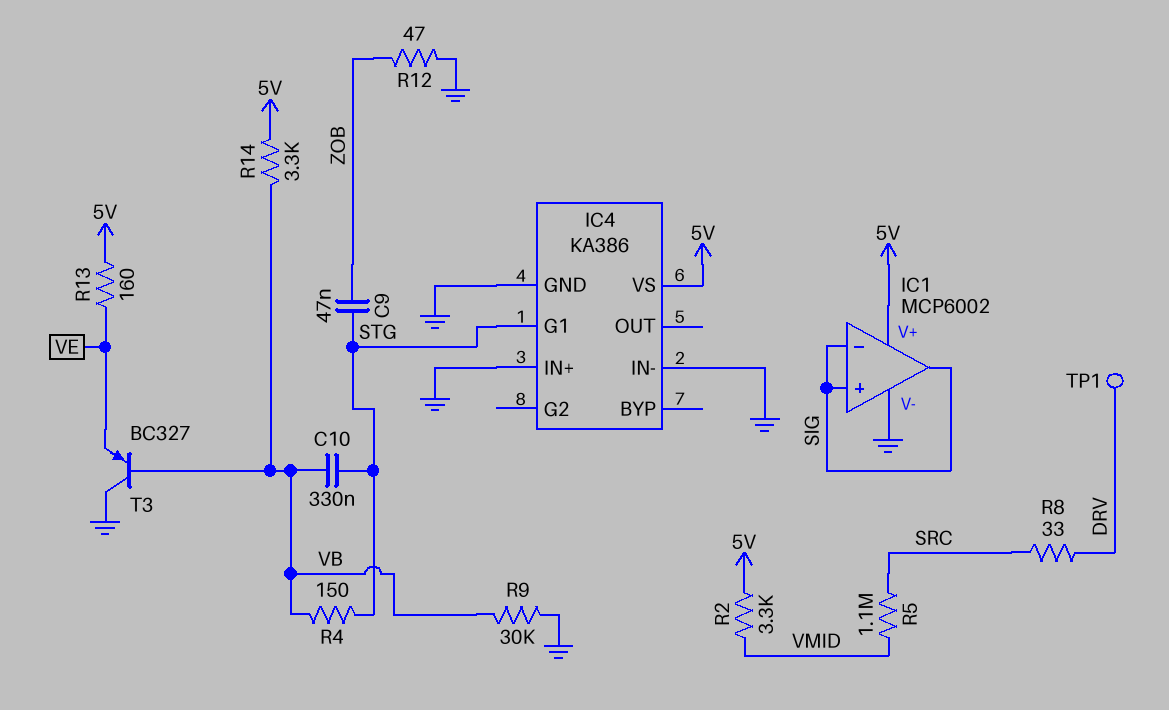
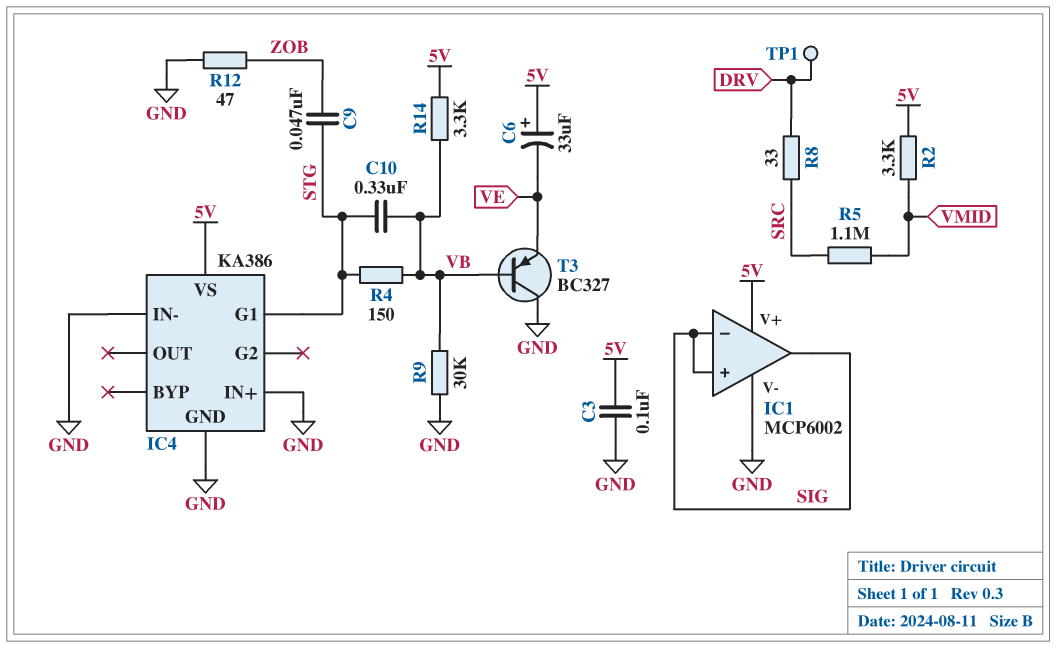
C3: none -> 100nF (5V, GND)
C6: none -> 33uF (plus 5V, minus VE)
R13: 160 (5V, VE) -> none

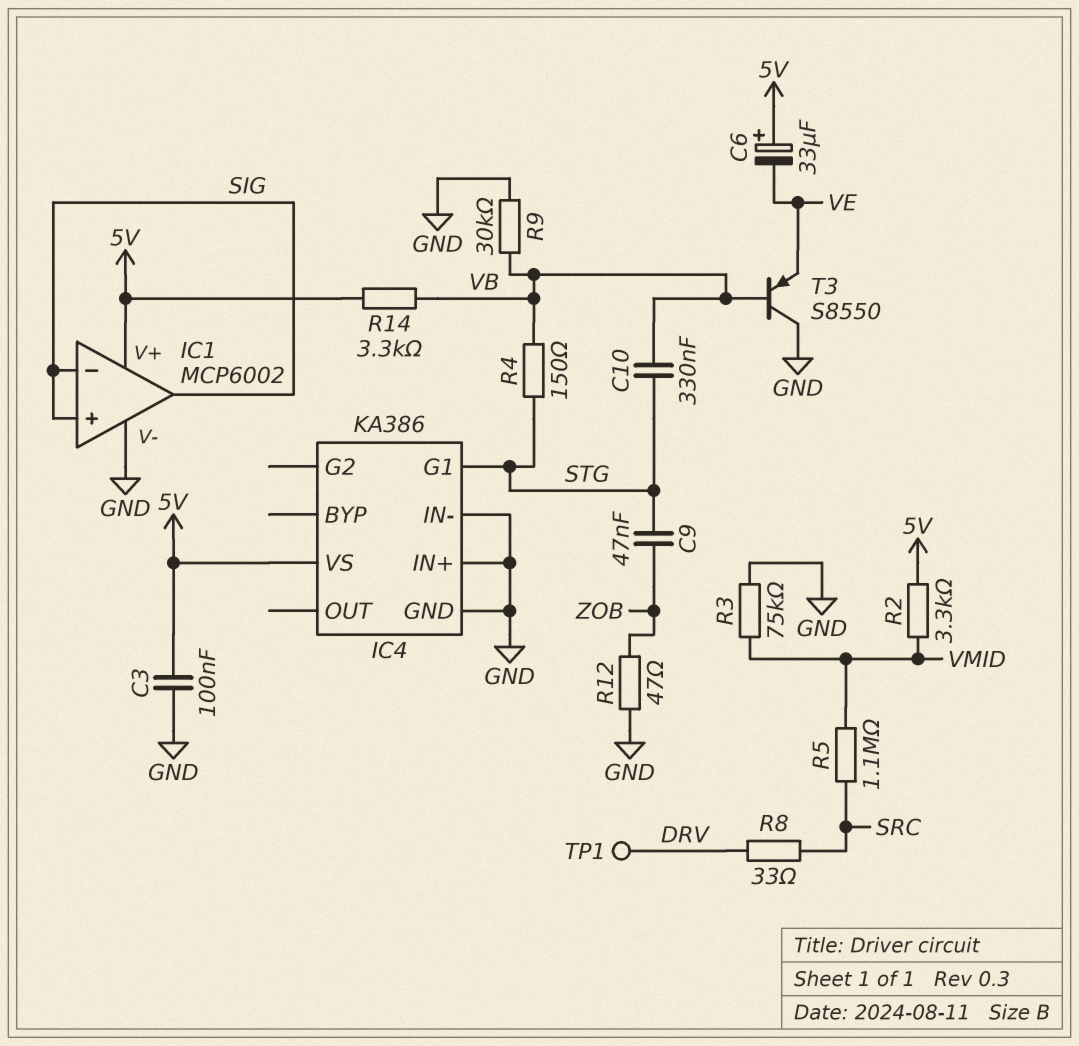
R3: none -> 75k (GND, VMID)
T3: PNP BC327 (B VB, C GND, E VE) -> PNP S8550 (B VB, C GND, E VE)

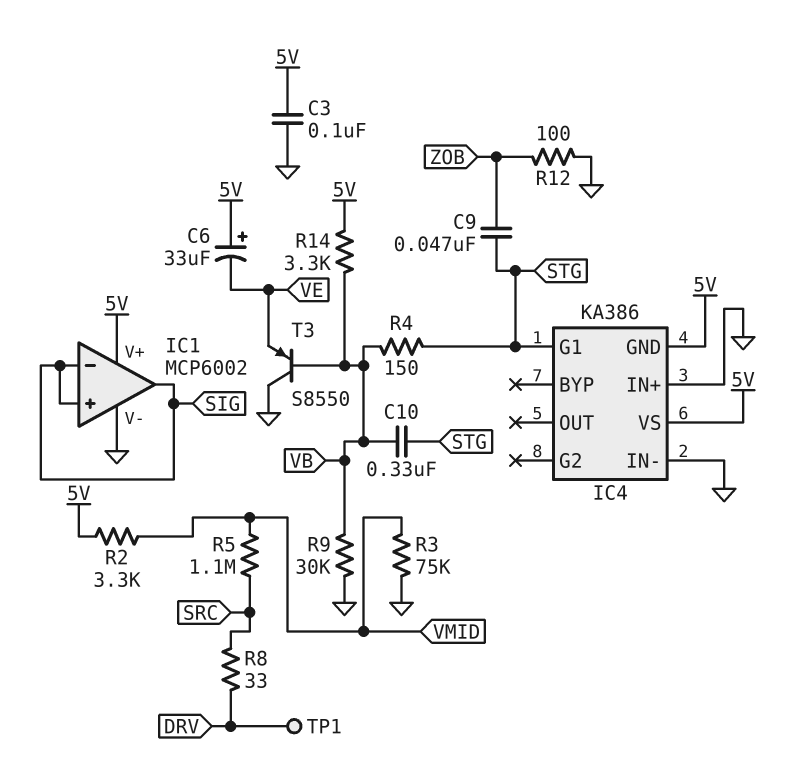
IC4 pin GND: GND -> 5V
R12: 47 (GND, ZOB) -> 100 (GND, ZOB)

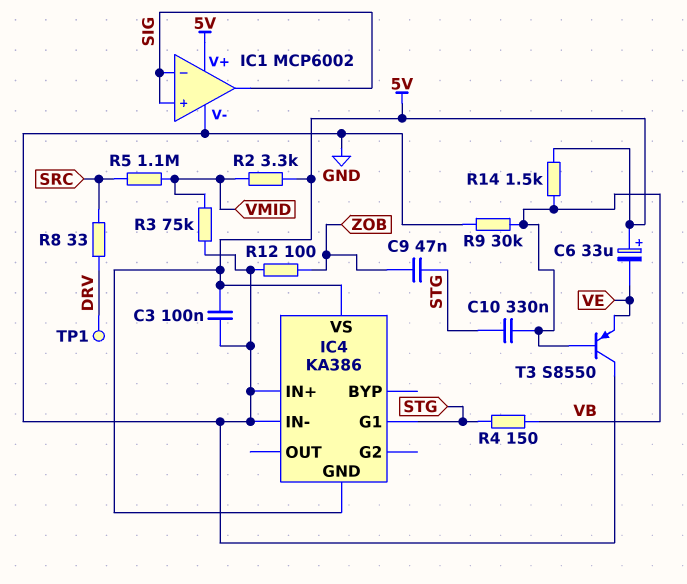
R14: 3.3k (5V, VB) -> 1.5k (5V, VB)

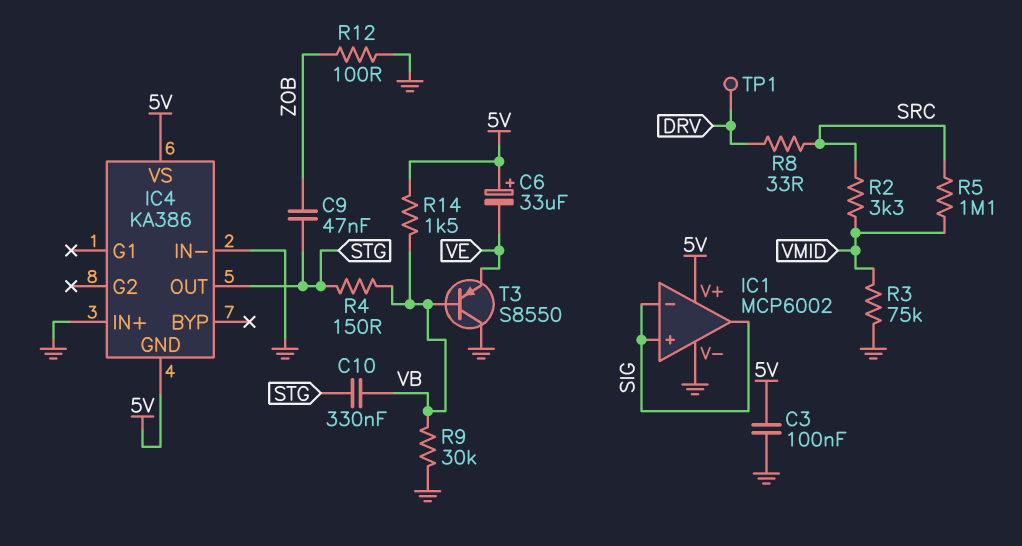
IC4 pin G1: STG -> none
IC4 pin OUT: none -> STG
R2: 3.3k (5V, VMID) -> 3.3k (SRC, VMID)

